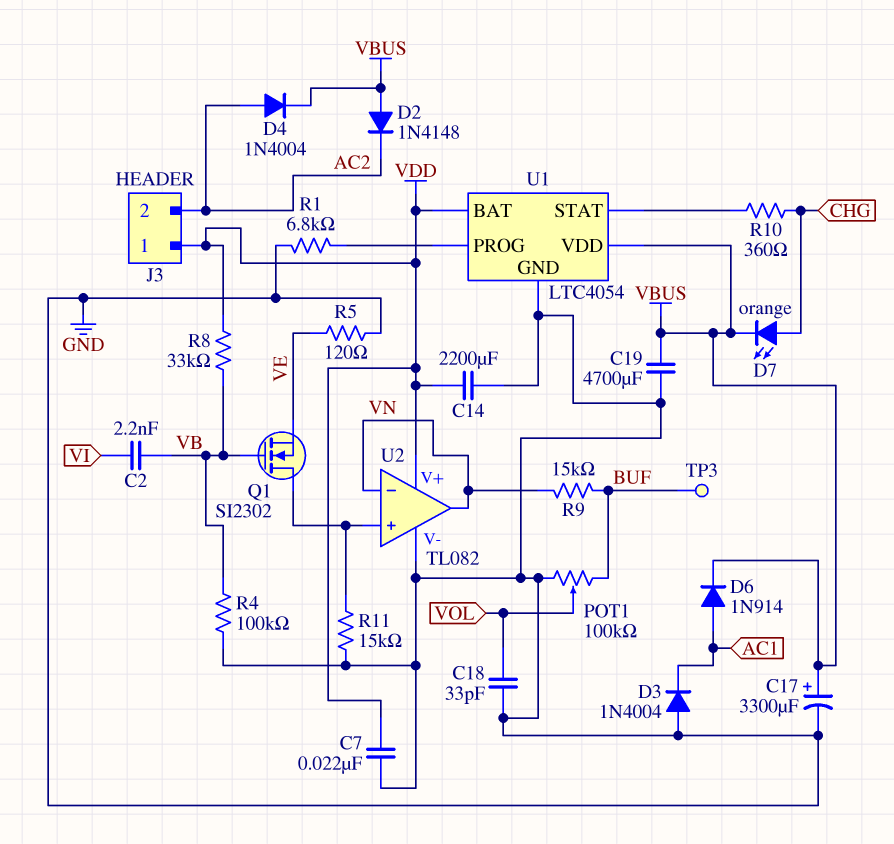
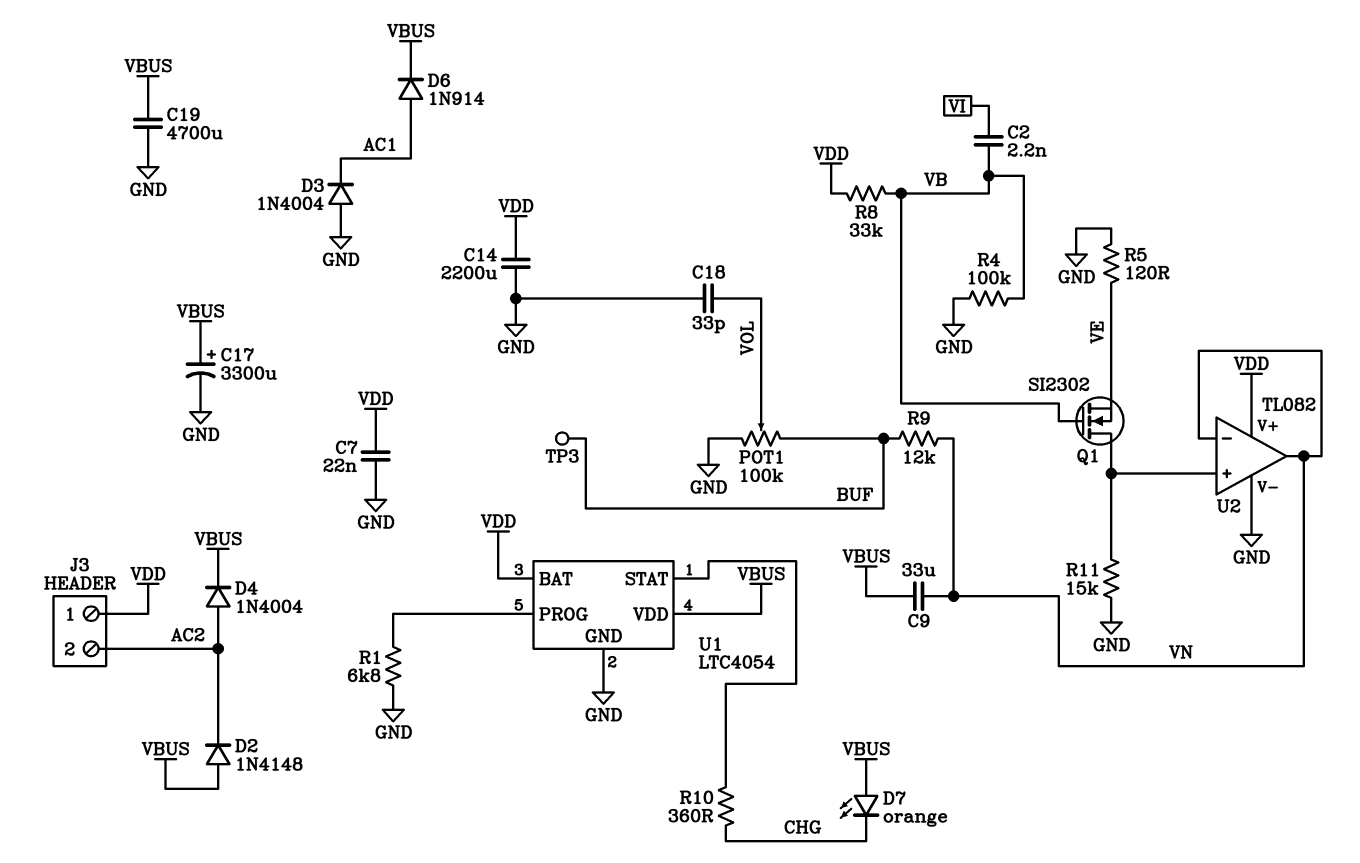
C9: none -> 33uF (VBUS, VN)
D7: LED orange (A CHG, K VBUS) -> LED orange (A VBUS, K CHG)
R9: 15k (BUF, VN) -> 12k (BUF, VN)

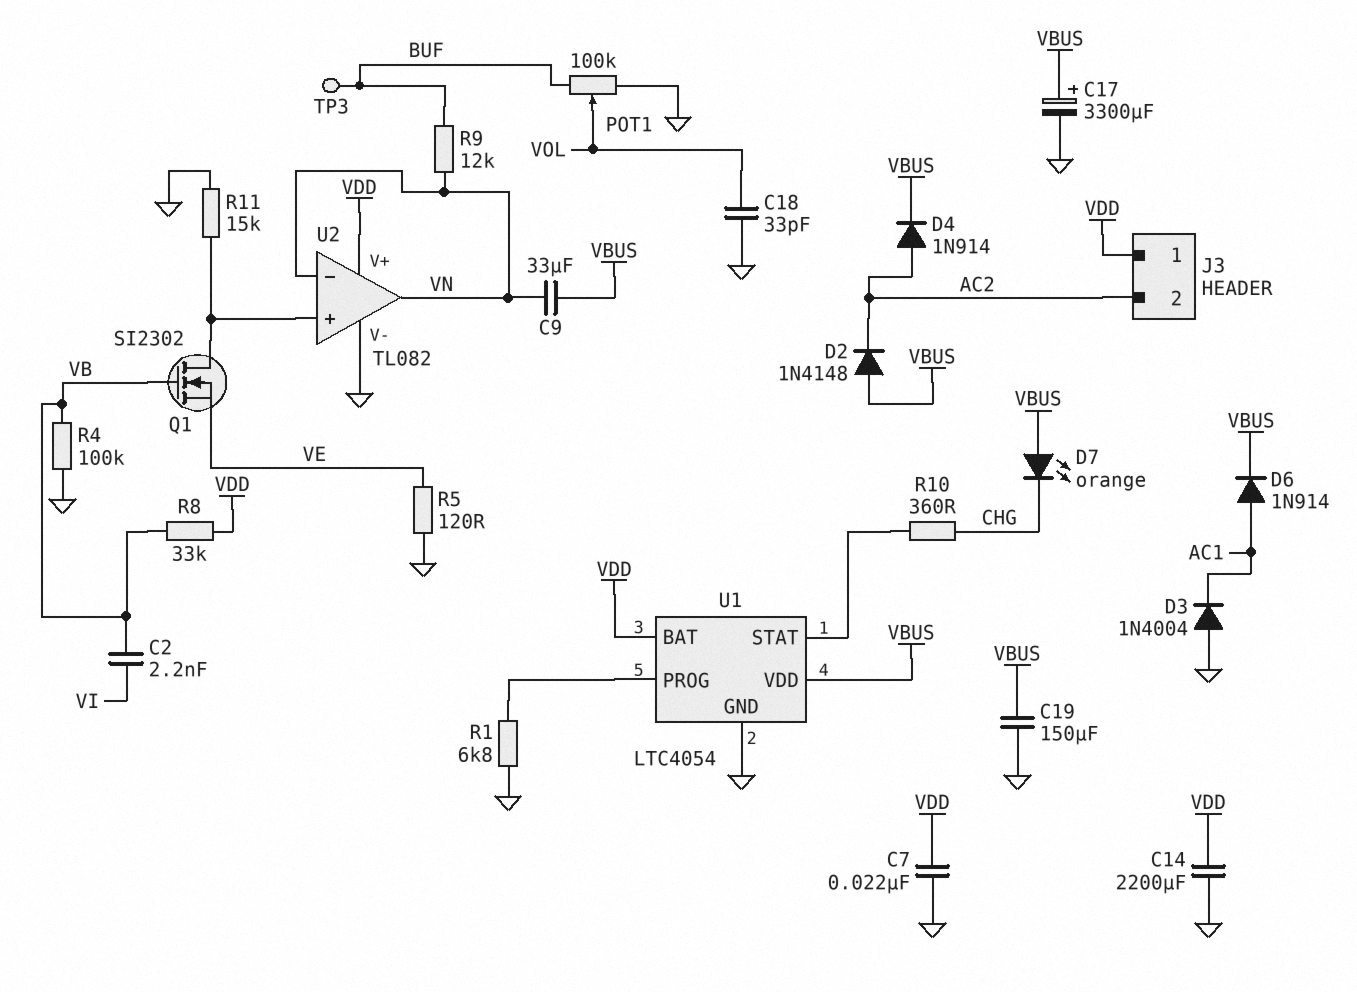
C19: 4700uF (GND, VBUS) -> 150uF (GND, VBUS)
D4: diode 1N4004 (A AC2, K VBUS) -> diode 1N914 (A AC2, K VBUS)

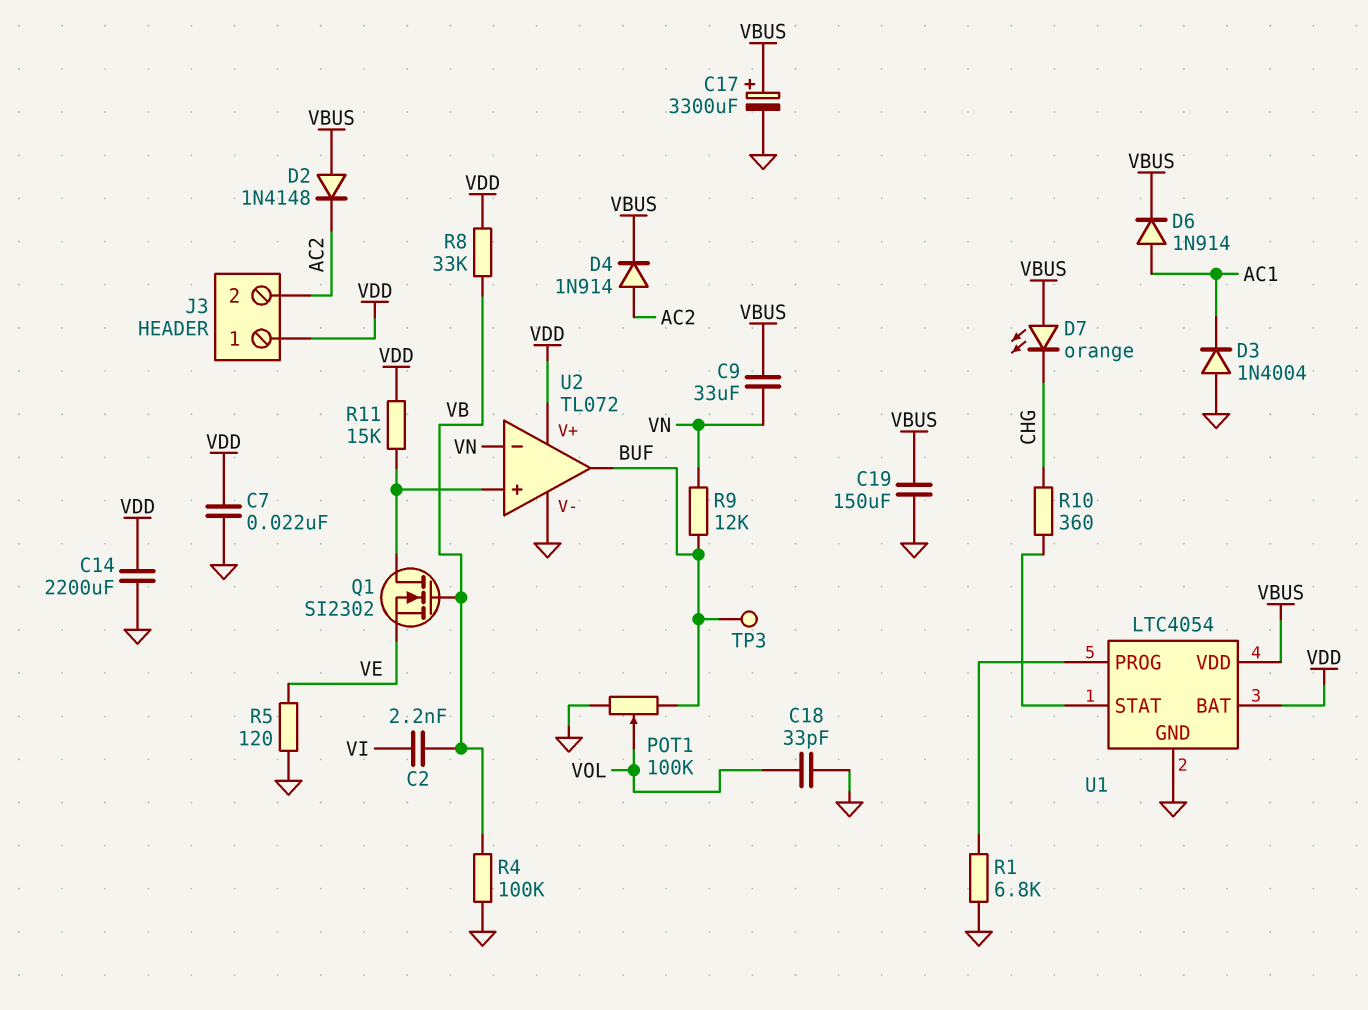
R11: 15k (GND, U2/in+) -> 15k (U2/in+, VDD)
U2: TL082 -> TL072
U2 pin out: VN -> BUF

